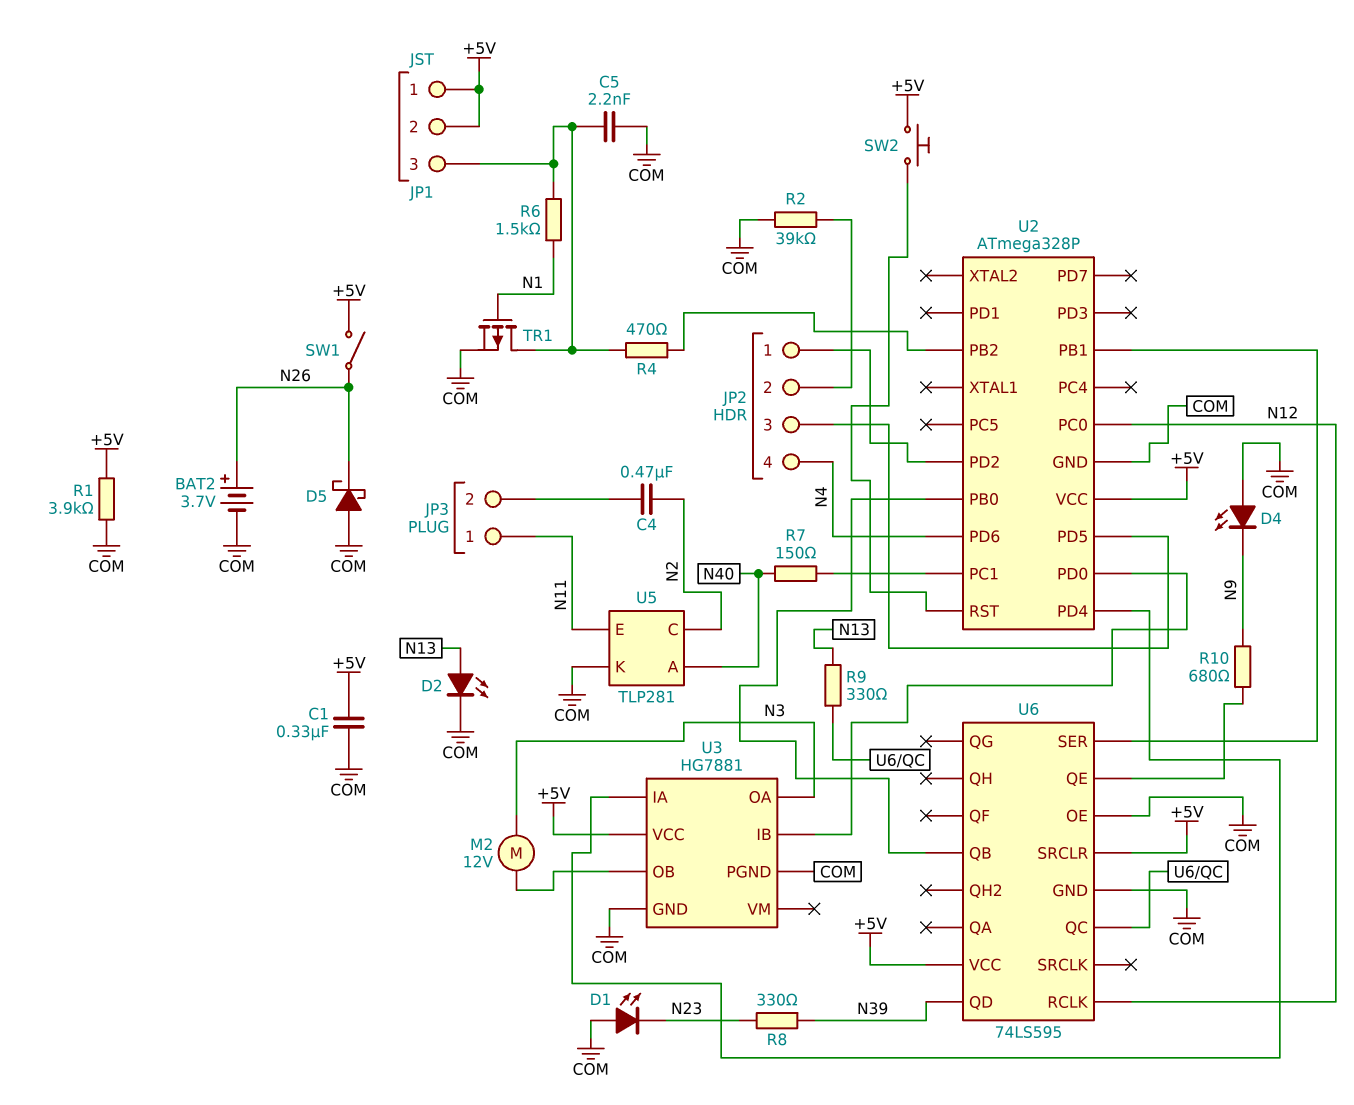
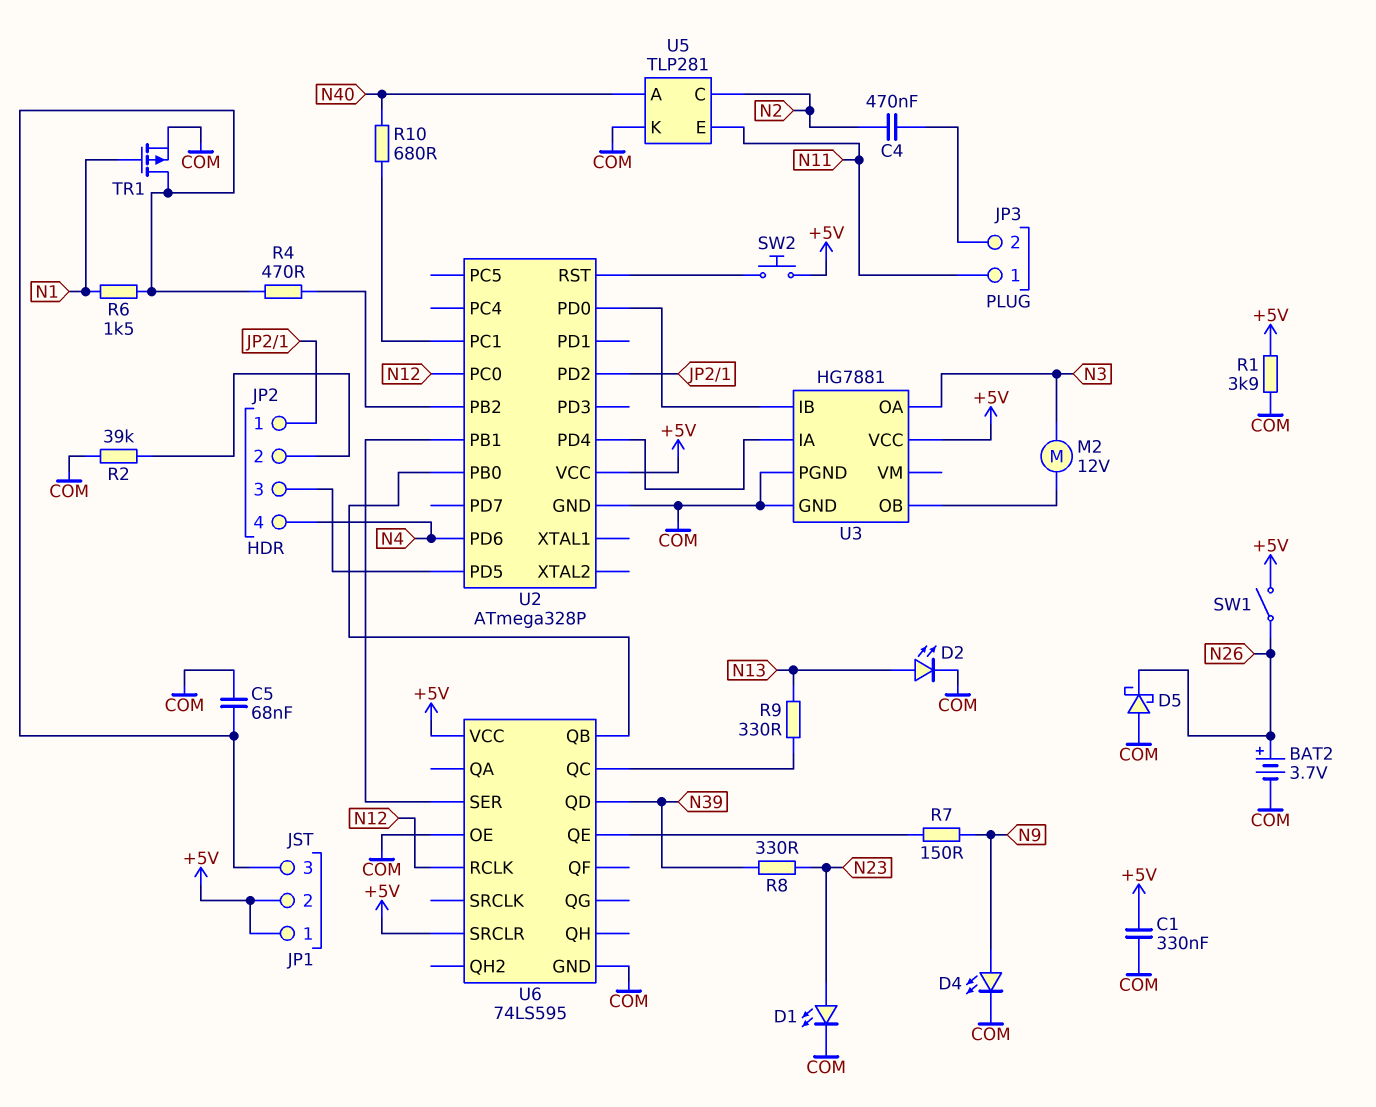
C5: 2.2nF (COM, JP1/3) -> 68nF (COM, JP1/3)
D1: LED (A COM, K N23) -> LED (A N23, K COM)
D4: LED (A COM, K N9) -> LED (A N9, K COM)
R7: 150 (N40, U2/PC1) -> 150 (N9, U6/QE)
R10: 680 (N9, U6/QE) -> 680 (N40, U2/PC1)

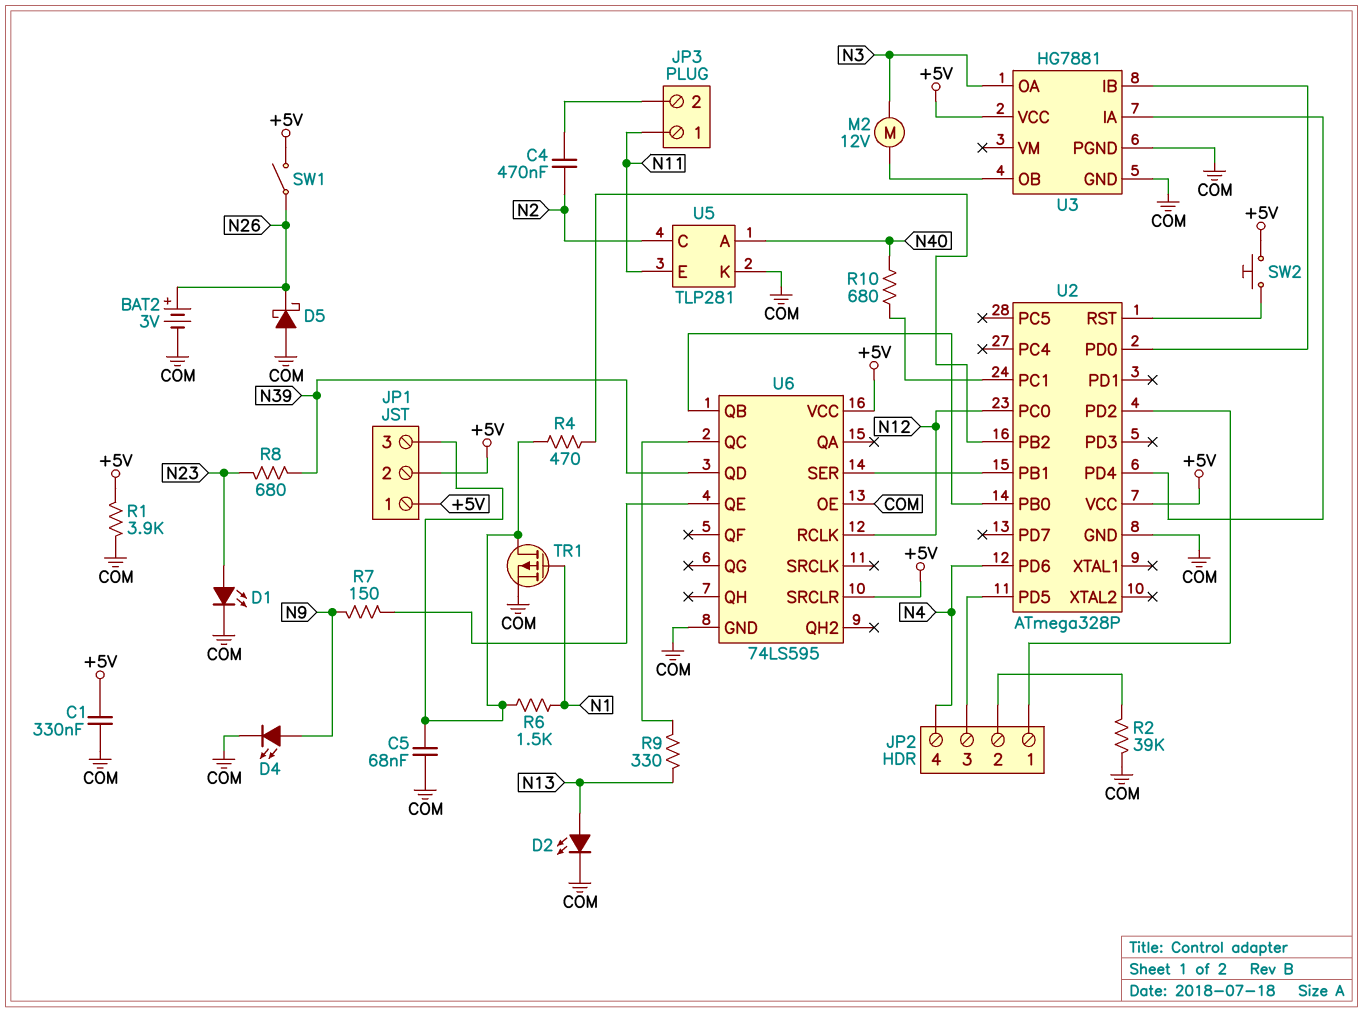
BAT2: 3.7V (plus N26, minus COM) -> 3V (plus N26, minus COM)
R8: 330 (N23, N39) -> 680 (N23, N39)

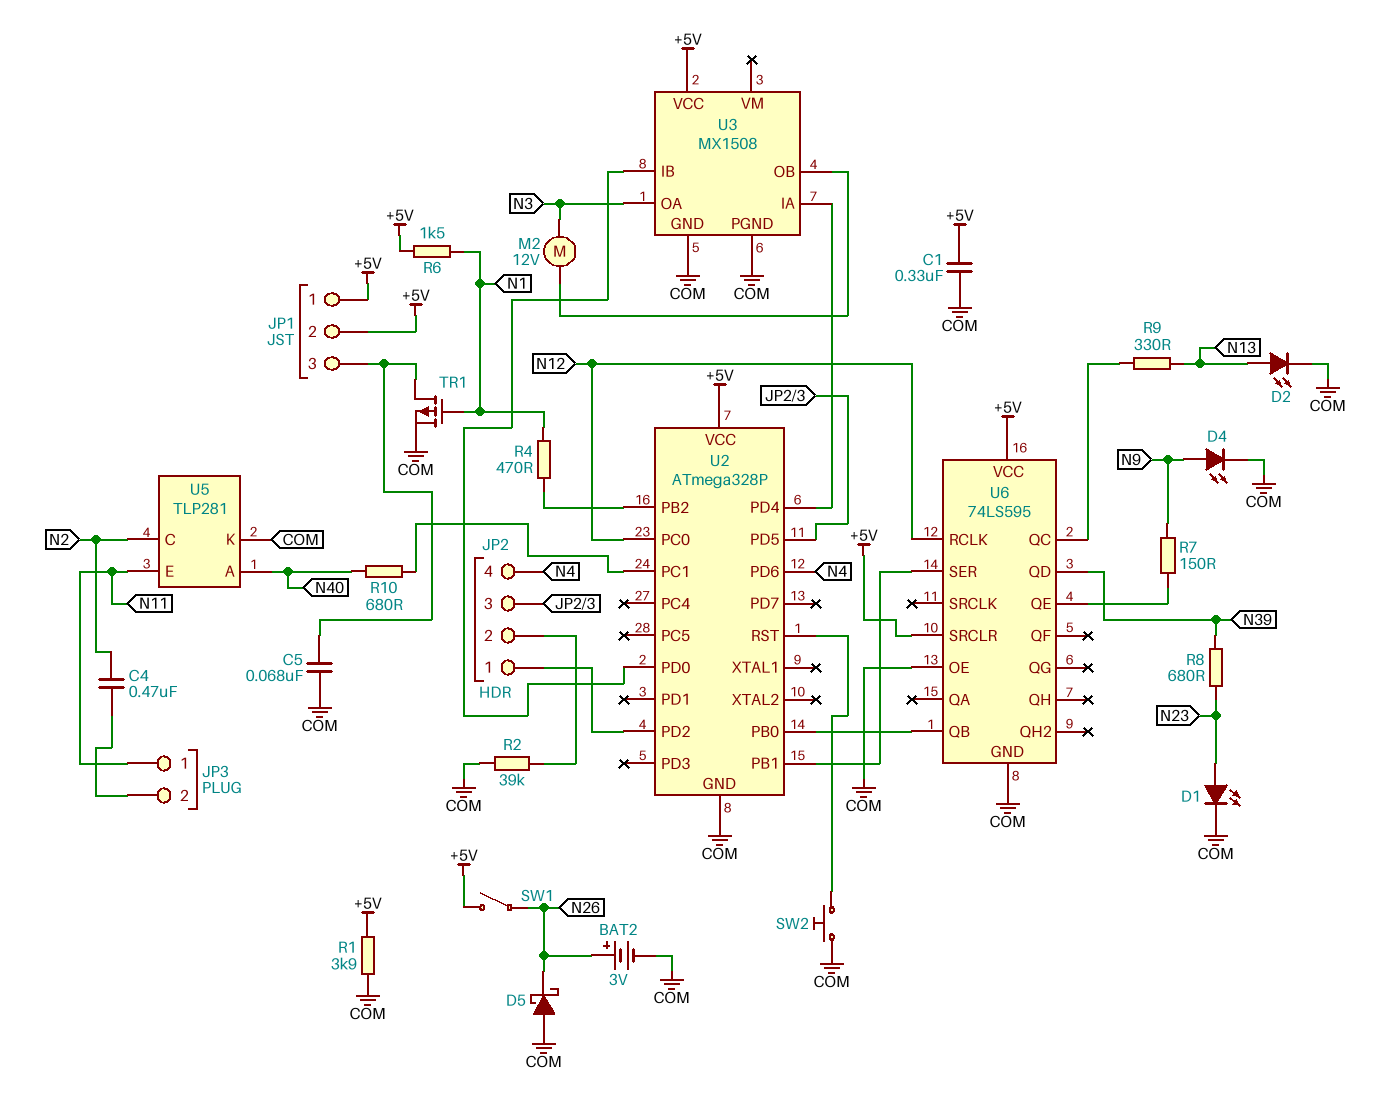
R4: 470 (JP1/3, U2/PB2) -> 470 (N1, U2/PB2)
R6: 1.5k (JP1/3, N1) -> 1.5k (+5V, N1)
SW2: button (+5V, U2/RST) -> button (COM, U2/RST)
U3: HG7881 -> MX1508

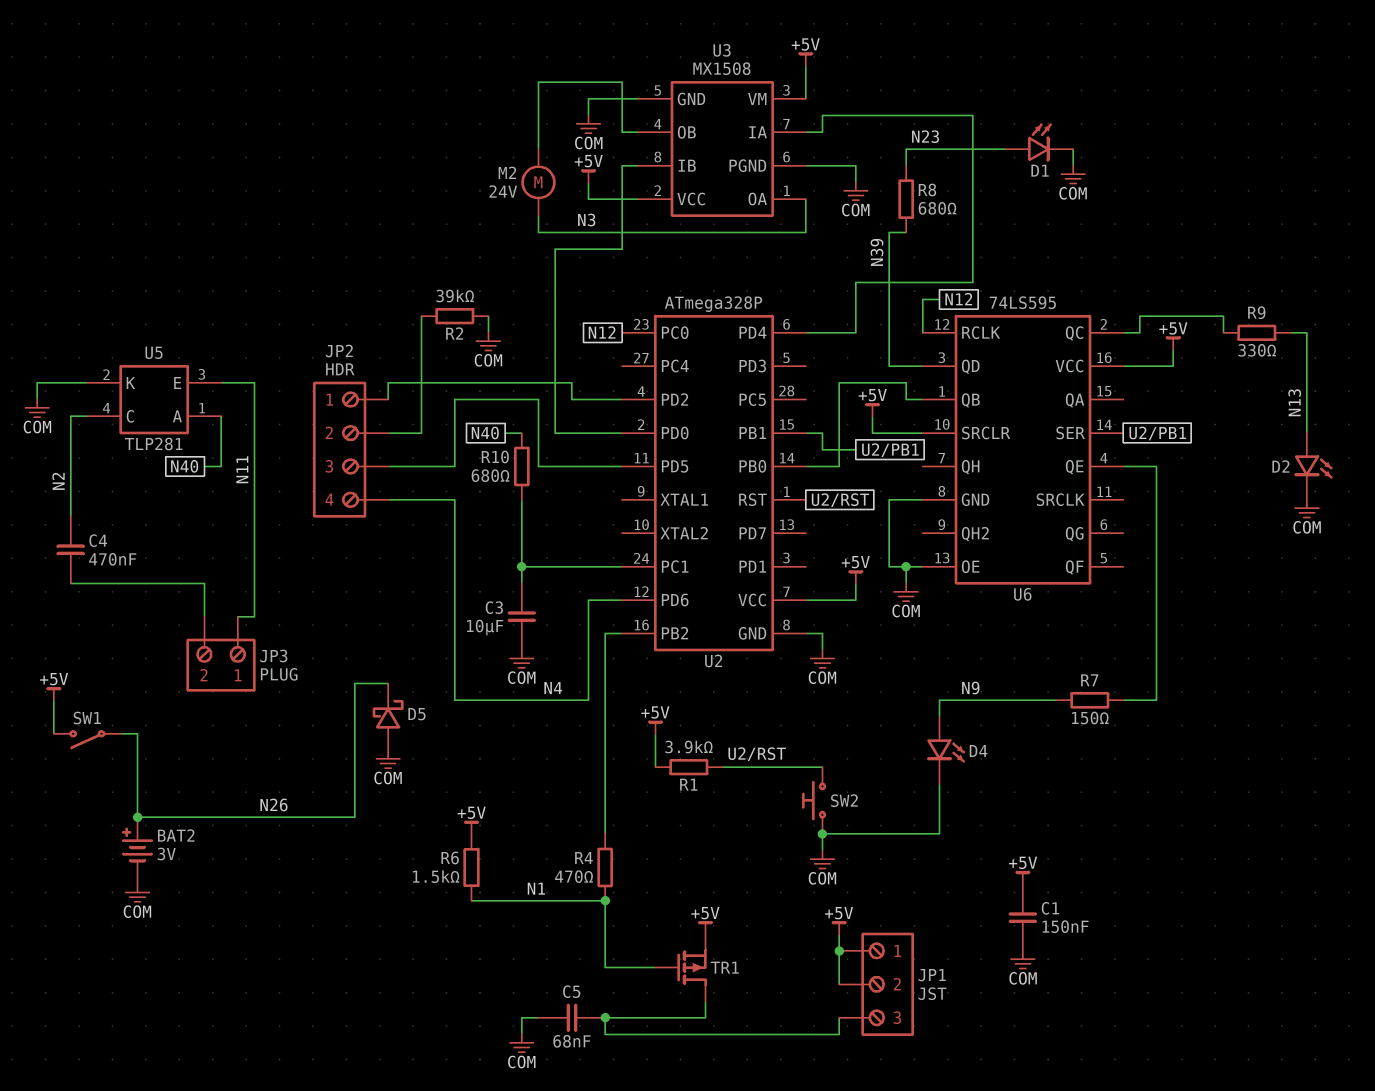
C1: 330nF (+5V, COM) -> 150nF (+5V, COM)
C3: none -> 10uF (COM, U2/PC1)
M2: motor 12V (N3, U3/OB) -> motor 24V (N3, U3/OB)
R1: 3.9k (+5V, COM) -> 3.9k (+5V, U2/RST)
TR1: PMOS (G N1, D JP1/3, S COM) -> PMOS (G N1, D JP1/3, S +5V)
U3 pin VM: none -> +5V

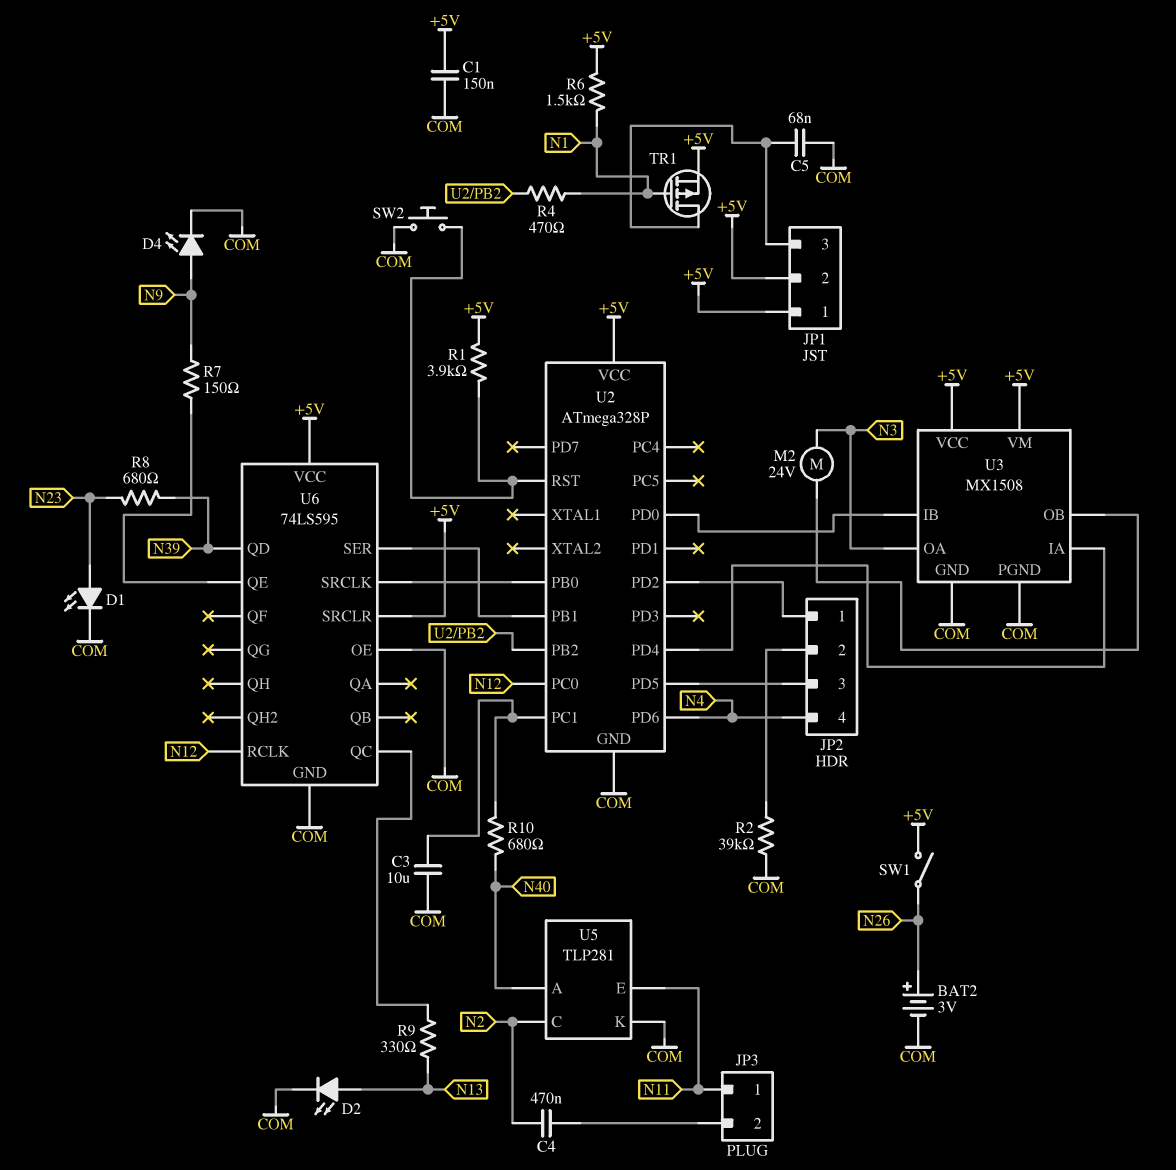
D5: schottky (A COM, K N26) -> none
U6 pin QB: U2/PB0 -> none
U6 pin SRCLK: none -> U2/PB0

